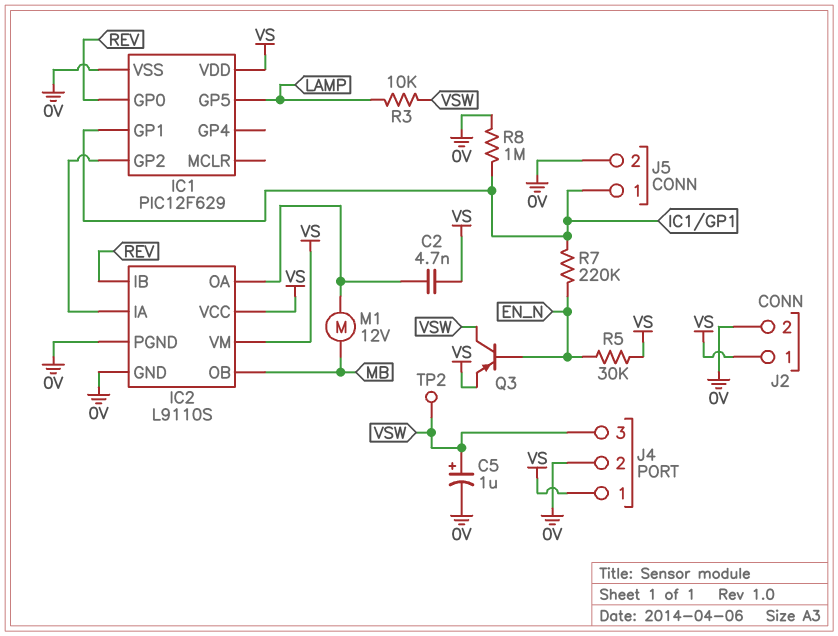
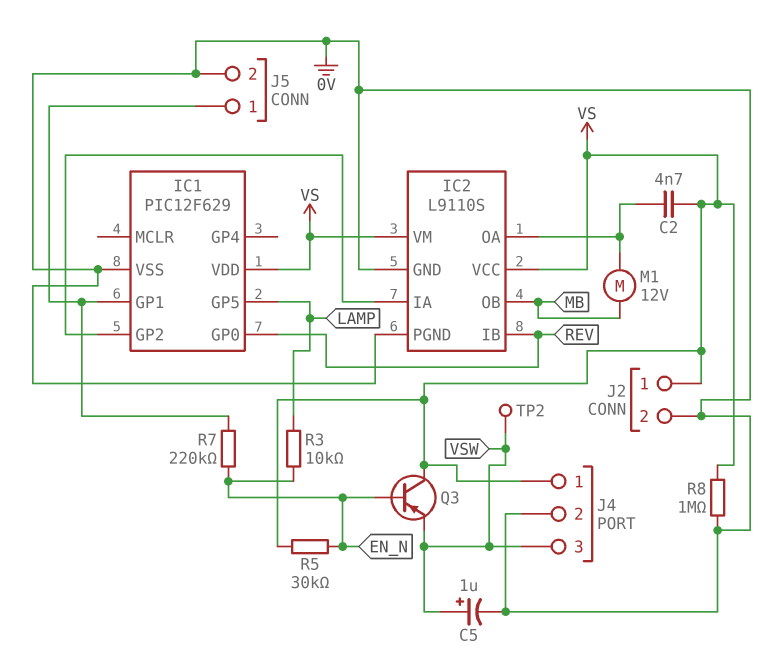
Q3: PNP (B EN_N, C VSW, E VS) -> PNP (B EN_N, C VS, E VSW)
R3: 10k (LAMP, VSW) -> 10k (EN_N, LAMP)
R8: 1M (0V, IC1/GP1) -> 1M (0V, VS)

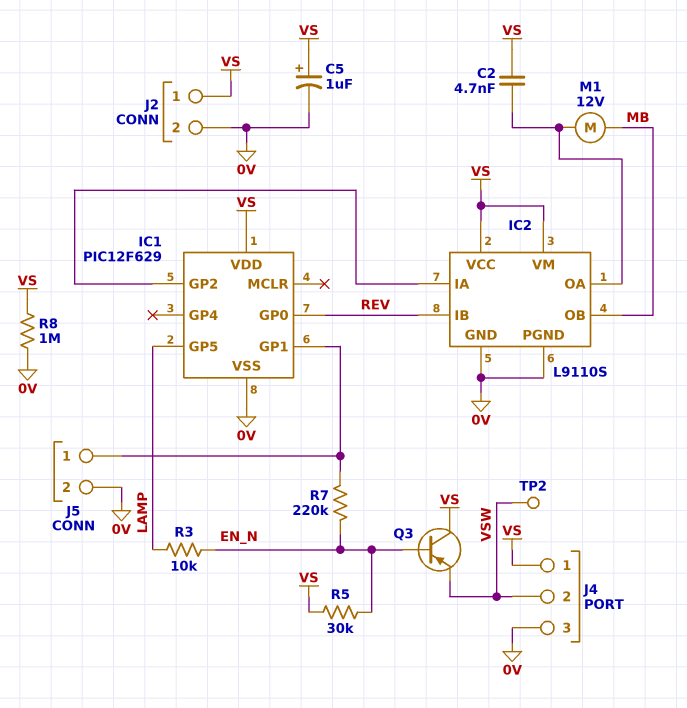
C5: 1uF (plus VSW, minus 0V) -> 1uF (plus VS, minus 0V)
J4 pin 2: 0V -> VSW
J4 pin 3: VSW -> 0V

